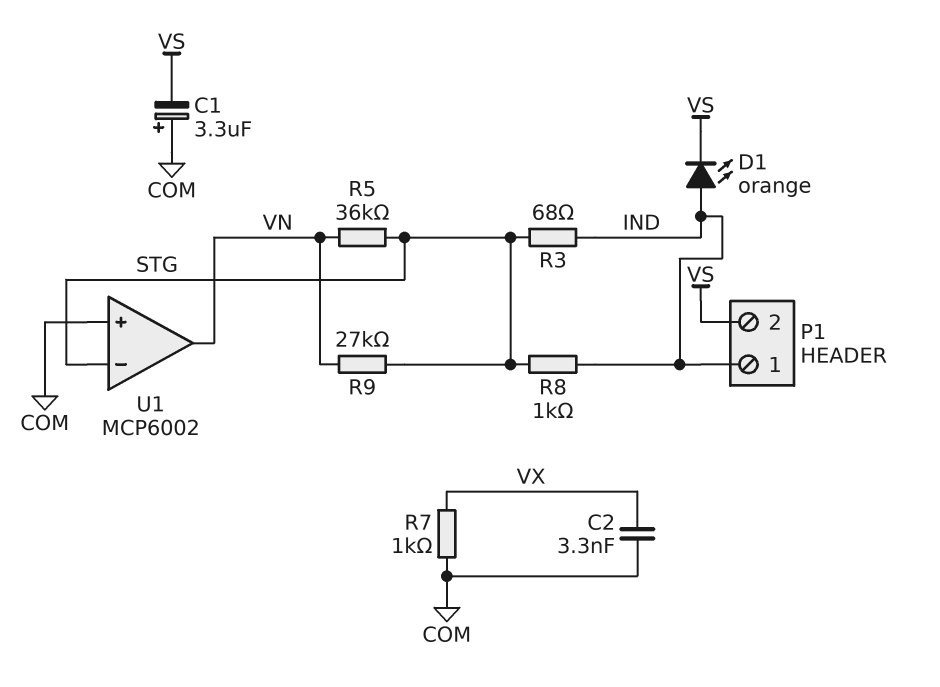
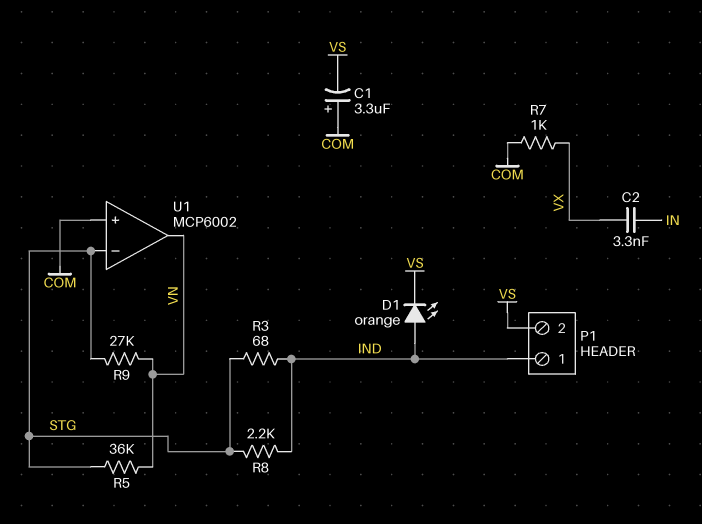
C2: 3.3nF (COM, VX) -> 3.3nF (IN, VX)
R8: 1k (IND, STG) -> 2.2k (IND, STG)

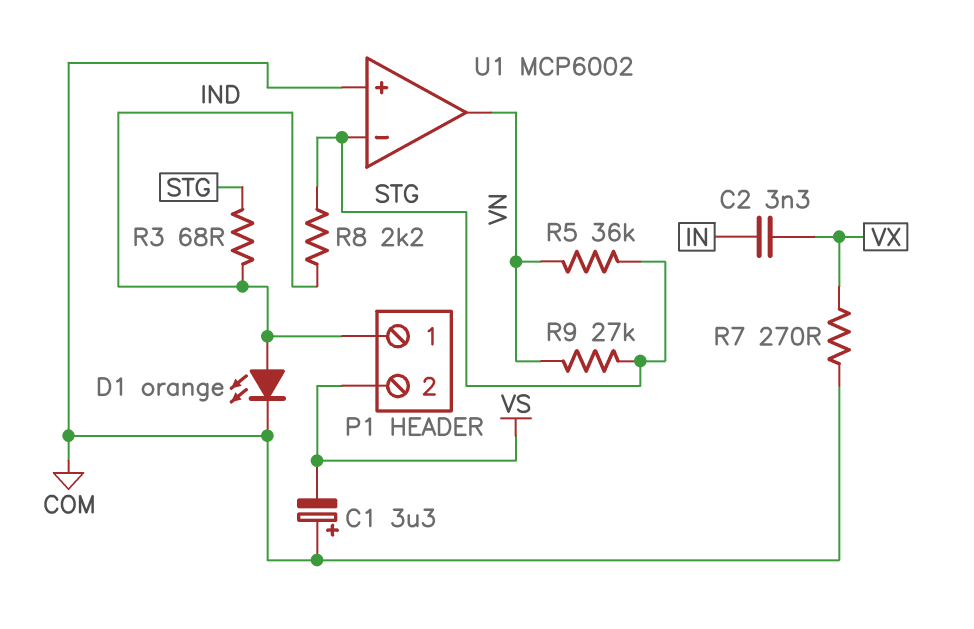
D1: LED orange (A IND, K VS) -> LED orange (A IND, K COM)
R7: 1k (COM, VX) -> 270 (COM, VX)

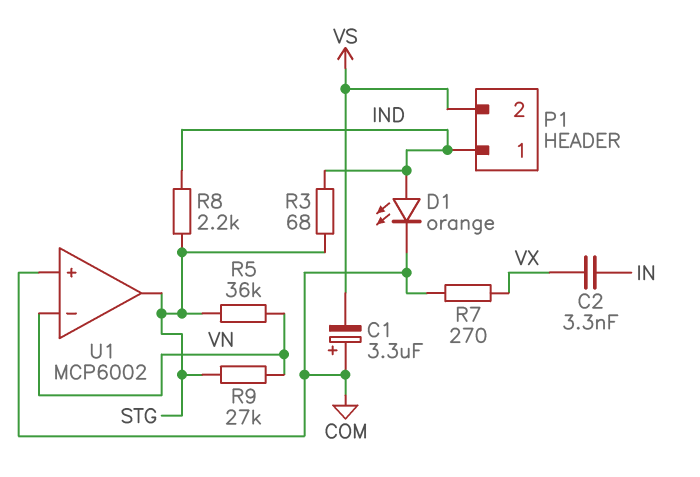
U1 pin in-: STG -> VN
U1 pin out: VN -> STG

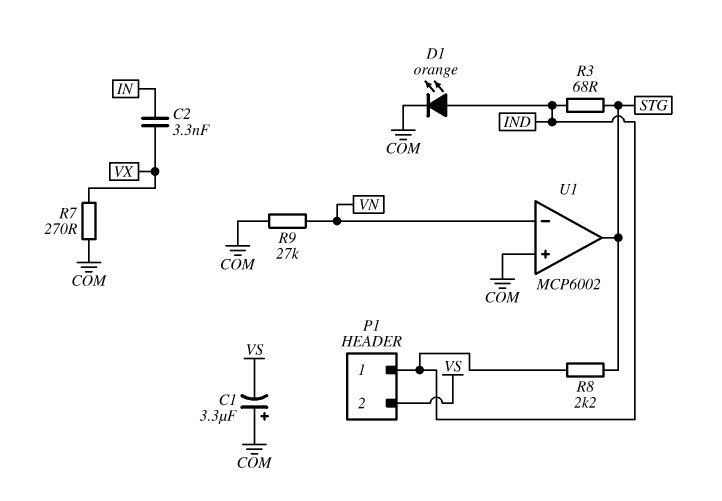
R5: 36k (STG, VN) -> none
R9: 27k (STG, VN) -> 27k (COM, VN)

